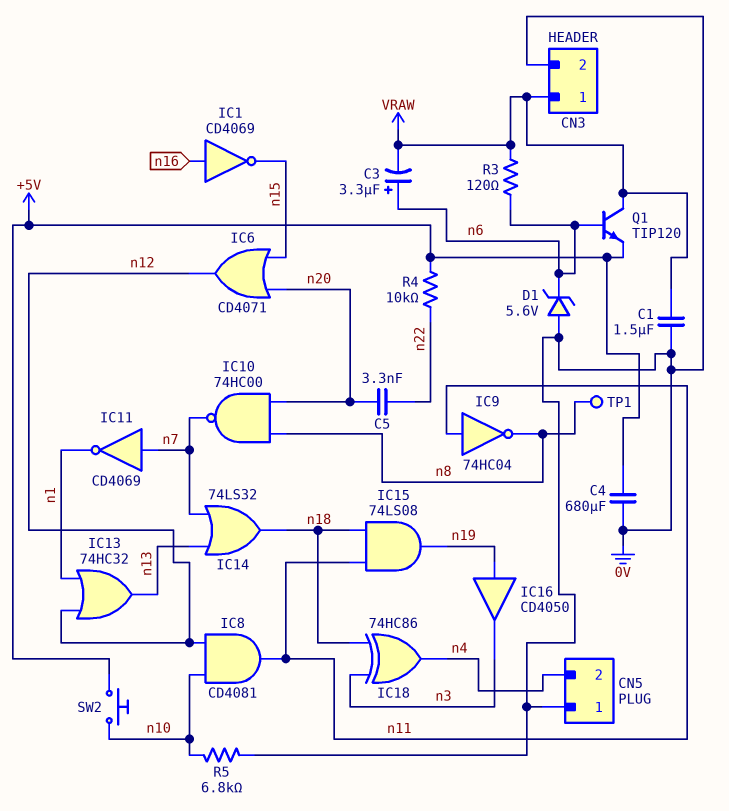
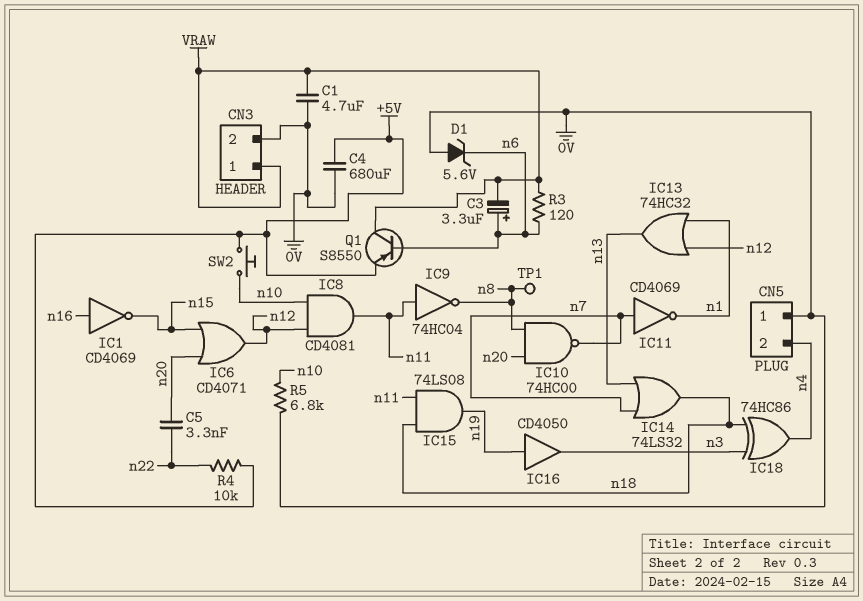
C1: 1.5uF (0V, VRAW) -> 4.7uF (0V, VRAW)
Q1: NPN TIP120 (B n6, C VRAW, E +5V) -> PNP S8550 (B n6, C VRAW, E +5V)

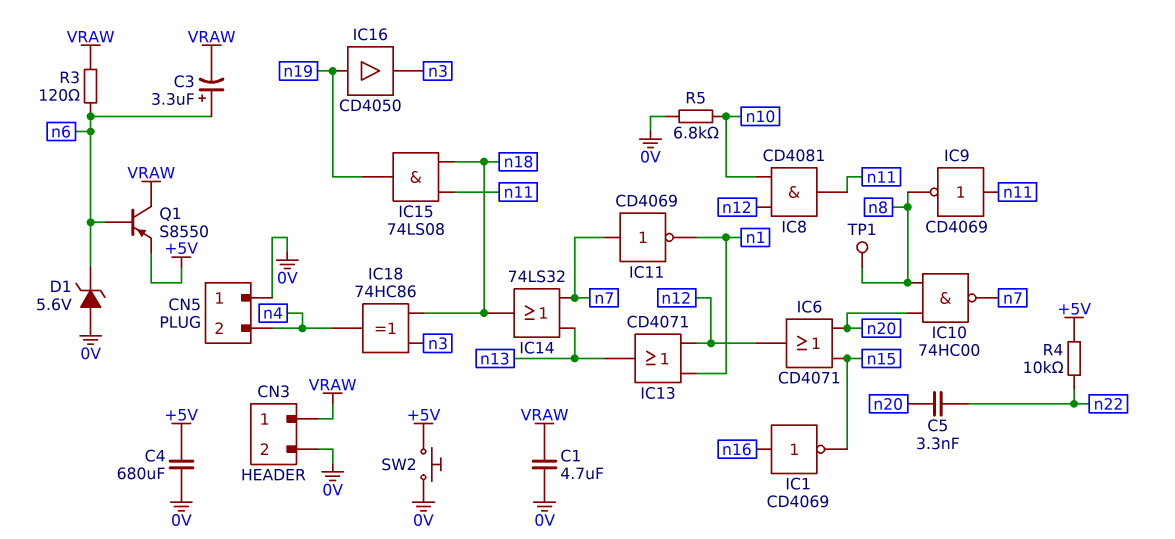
IC9: NOT 74HC04 (in n11, out n8) -> NOT CD4069 (in n11, out n8)
IC13: OR 74HC32 (in n1, in n12, out n13) -> OR CD4071 (in n1, in n12, out n13)
SW2: button (+5V, n10) -> button (+5V, 0V)

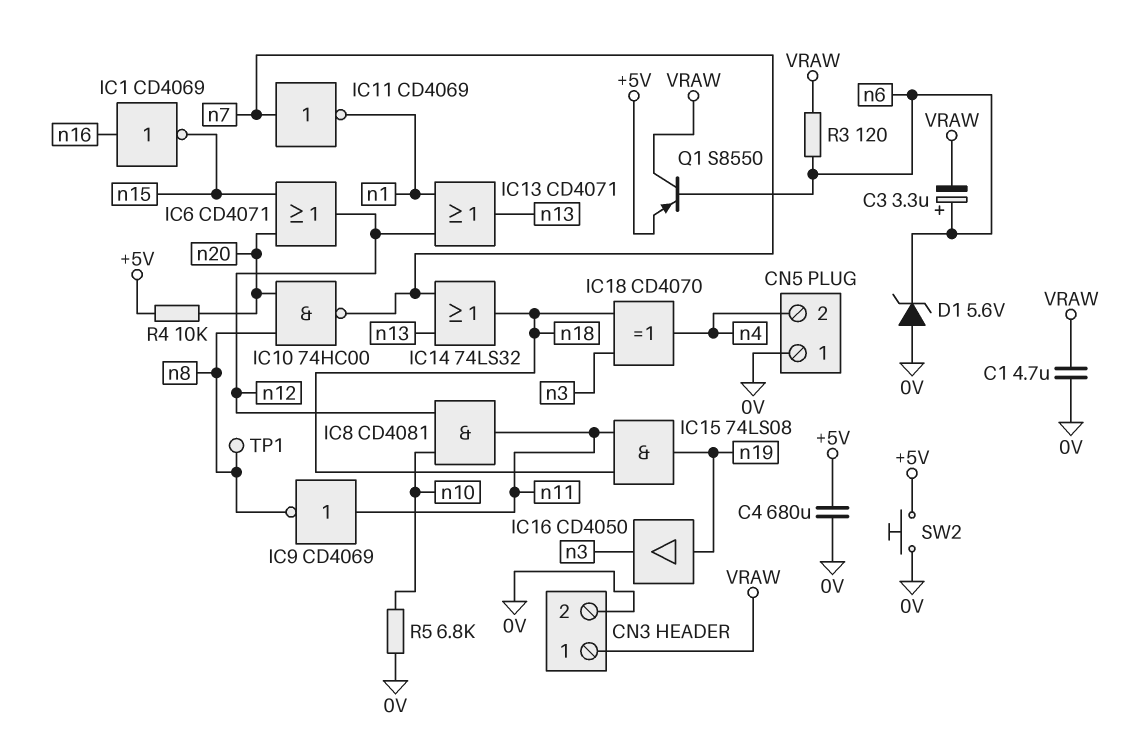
C5: 3.3nF (n20, n22) -> none
IC18: XOR 74HC86 (in n3, in n18, out n4) -> XOR CD4070 (in n3, in n18, out n4)
R4: 10k (+5V, n22) -> 10k (+5V, n20)

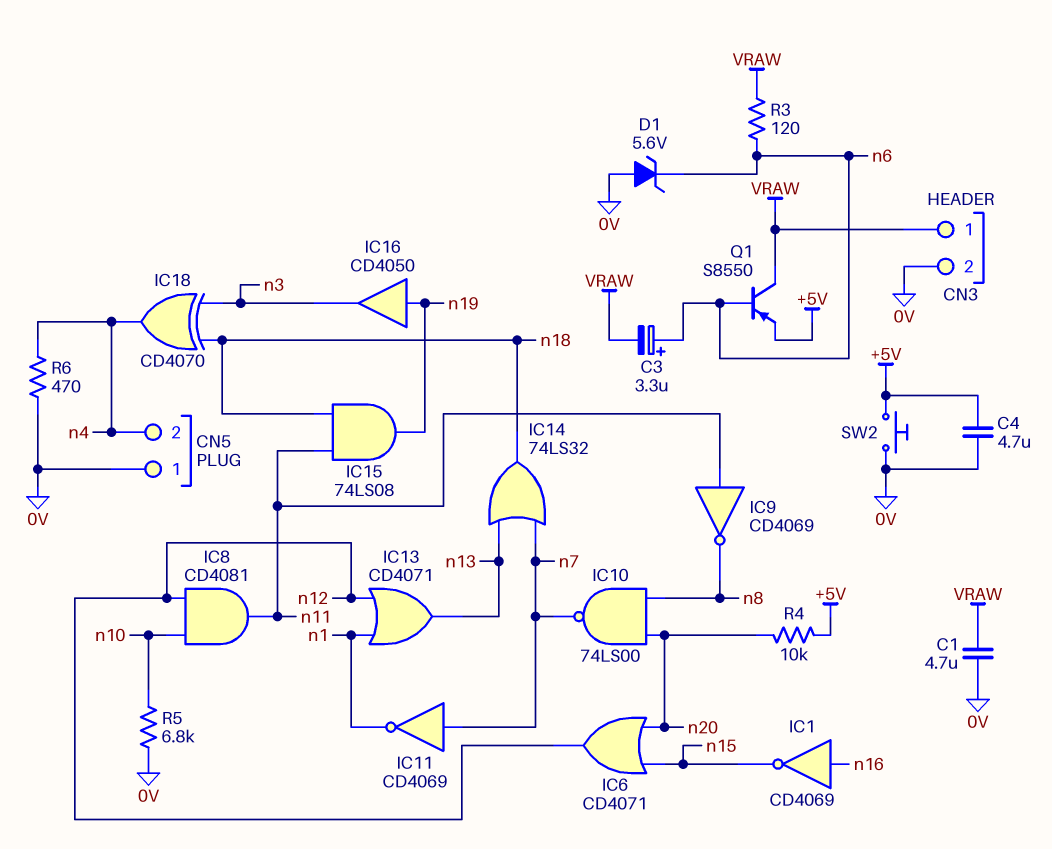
C4: 680uF (+5V, 0V) -> 4.7uF (+5V, 0V)
IC10: NAND 74HC00 (in n8, in n20, out n7) -> NAND 74LS00 (in n8, in n20, out n7)
R6: none -> 470 (0V, n4)
TP1: test point (n8) -> none

